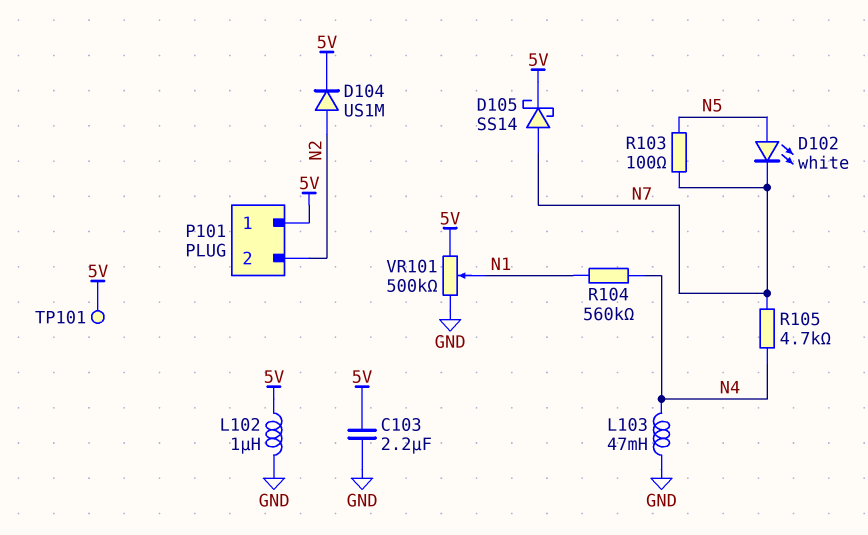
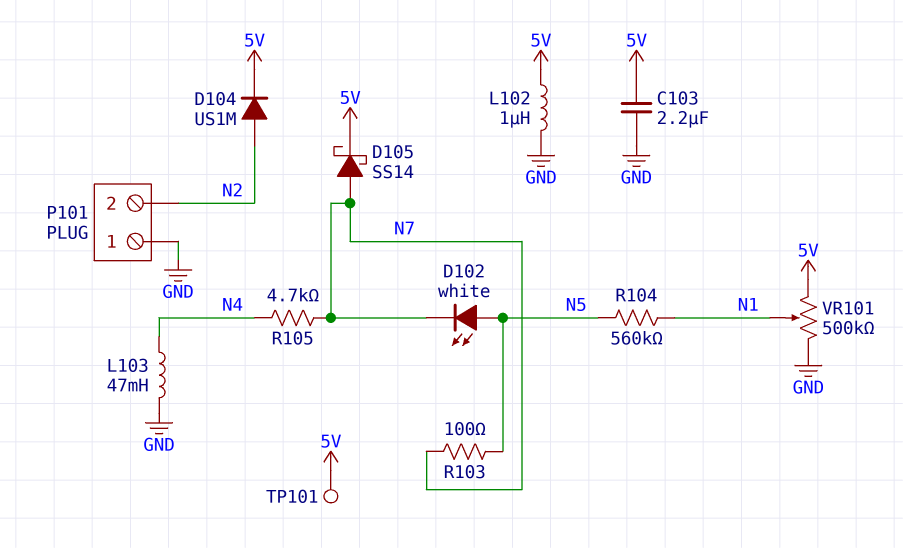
P101 pin 1: 5V -> GND
R104: 560k (N1, N4) -> 560k (N1, N5)

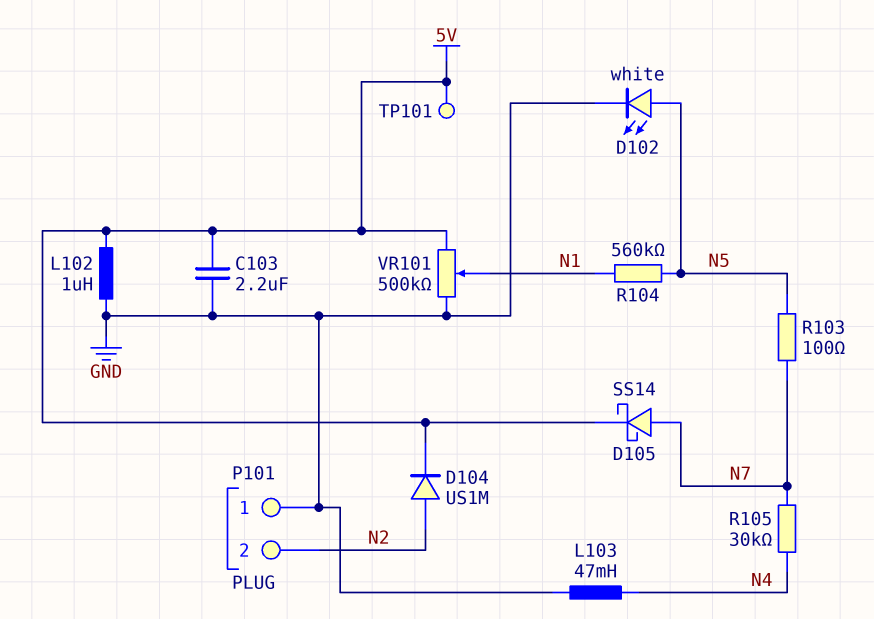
D102: LED white (A N5, K N7) -> LED white (A N5, K GND)
R105: 4.7k (N4, N7) -> 30k (N4, N7)

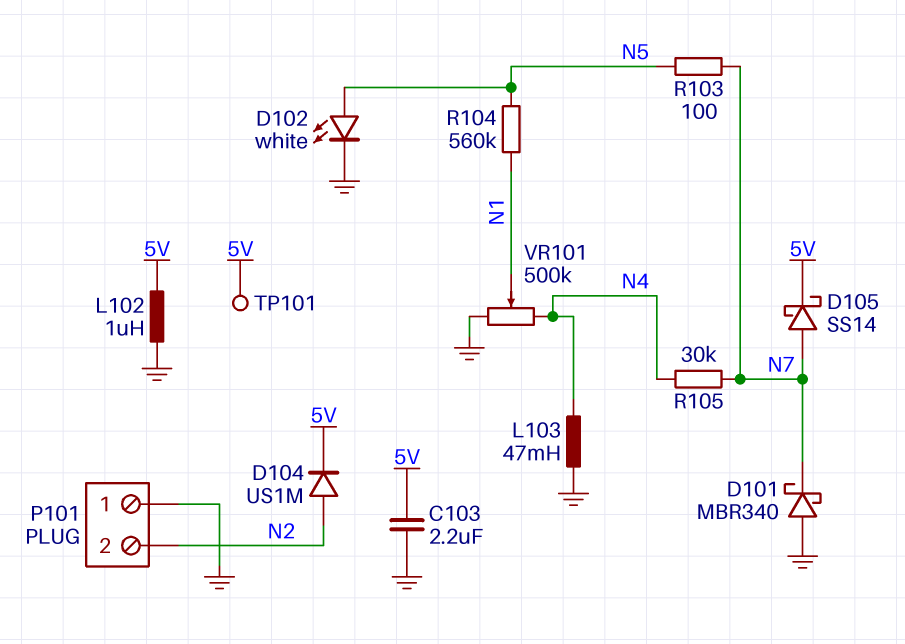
D101: none -> schottky MBR340 (A GND, K N7)
VR101: 500k (5V, GND, wiper N1) -> 500k (GND, N4, wiper N1)

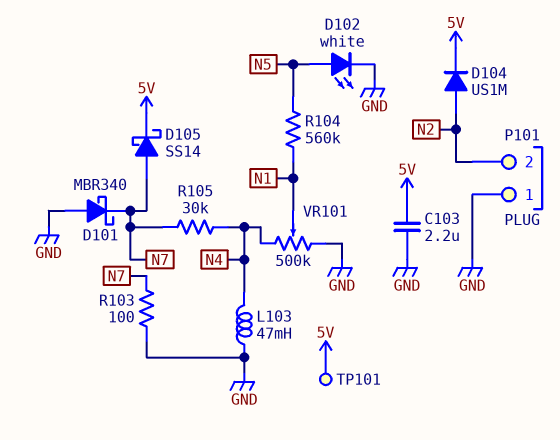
L102: 1uH (5V, GND) -> none
R103: 100 (N5, N7) -> 100 (GND, N7)

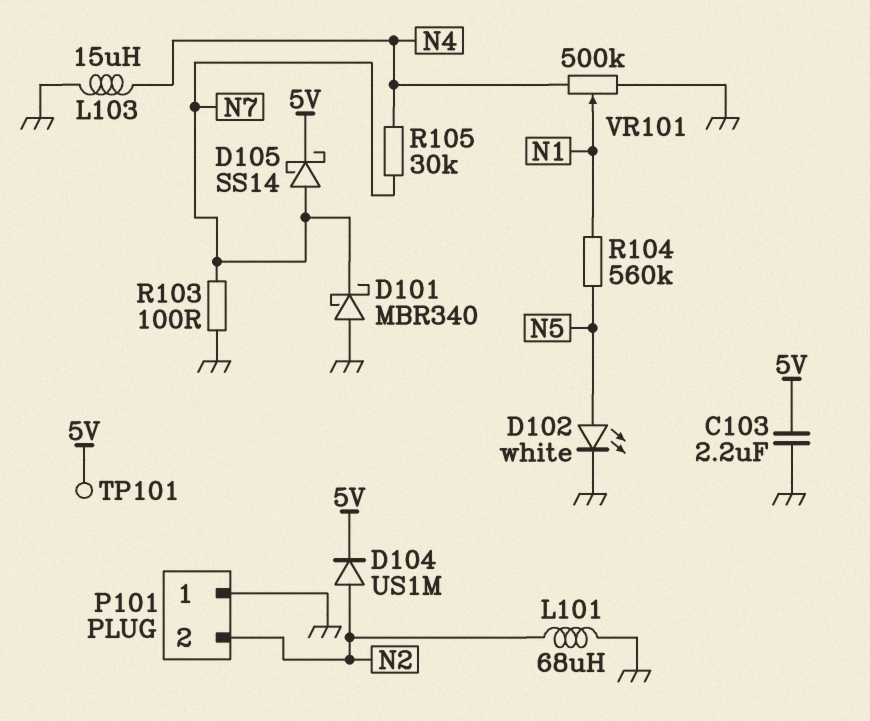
L101: none -> 68uH (GND, N2)
L103: 47mH (GND, N4) -> 15uH (GND, N4)

